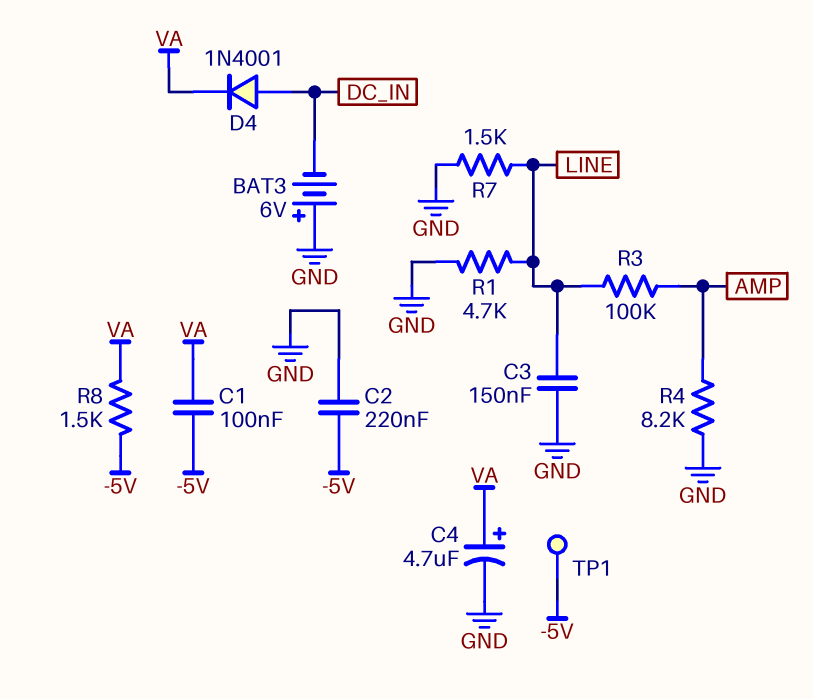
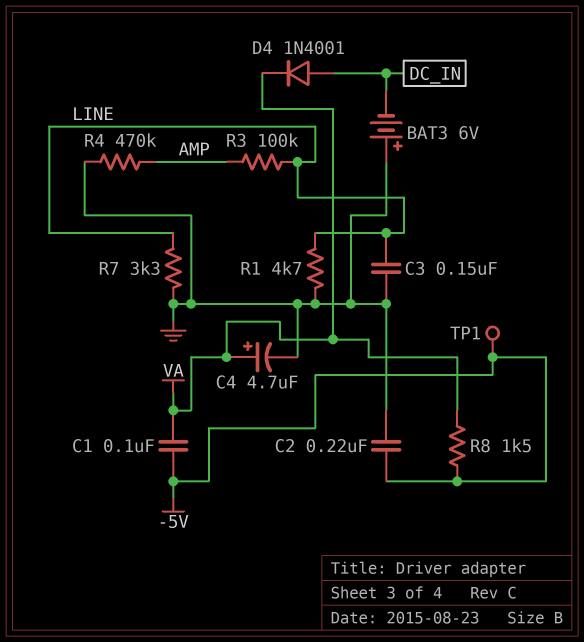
R4: 8.2k (AMP, GND) -> 470k (AMP, GND)
R7: 1.5k (GND, LINE) -> 3.3k (GND, LINE)

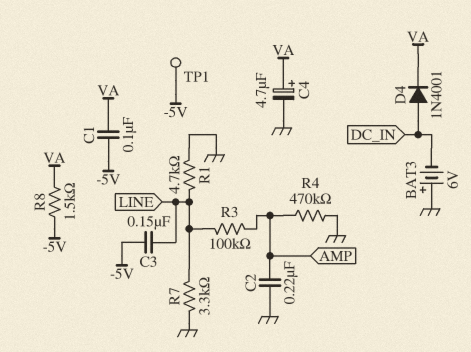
C2: 220nF (-5V, GND) -> 220nF (AMP, GND)
C3: 150nF (GND, LINE) -> 150nF (-5V, LINE)

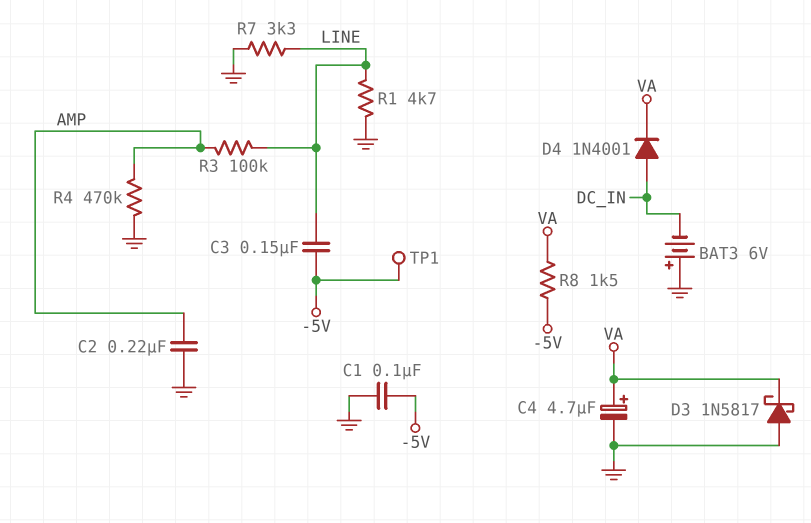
C1: 100nF (-5V, VA) -> 100nF (-5V, GND)
D3: none -> schottky 1N5817 (A GND, K VA)

